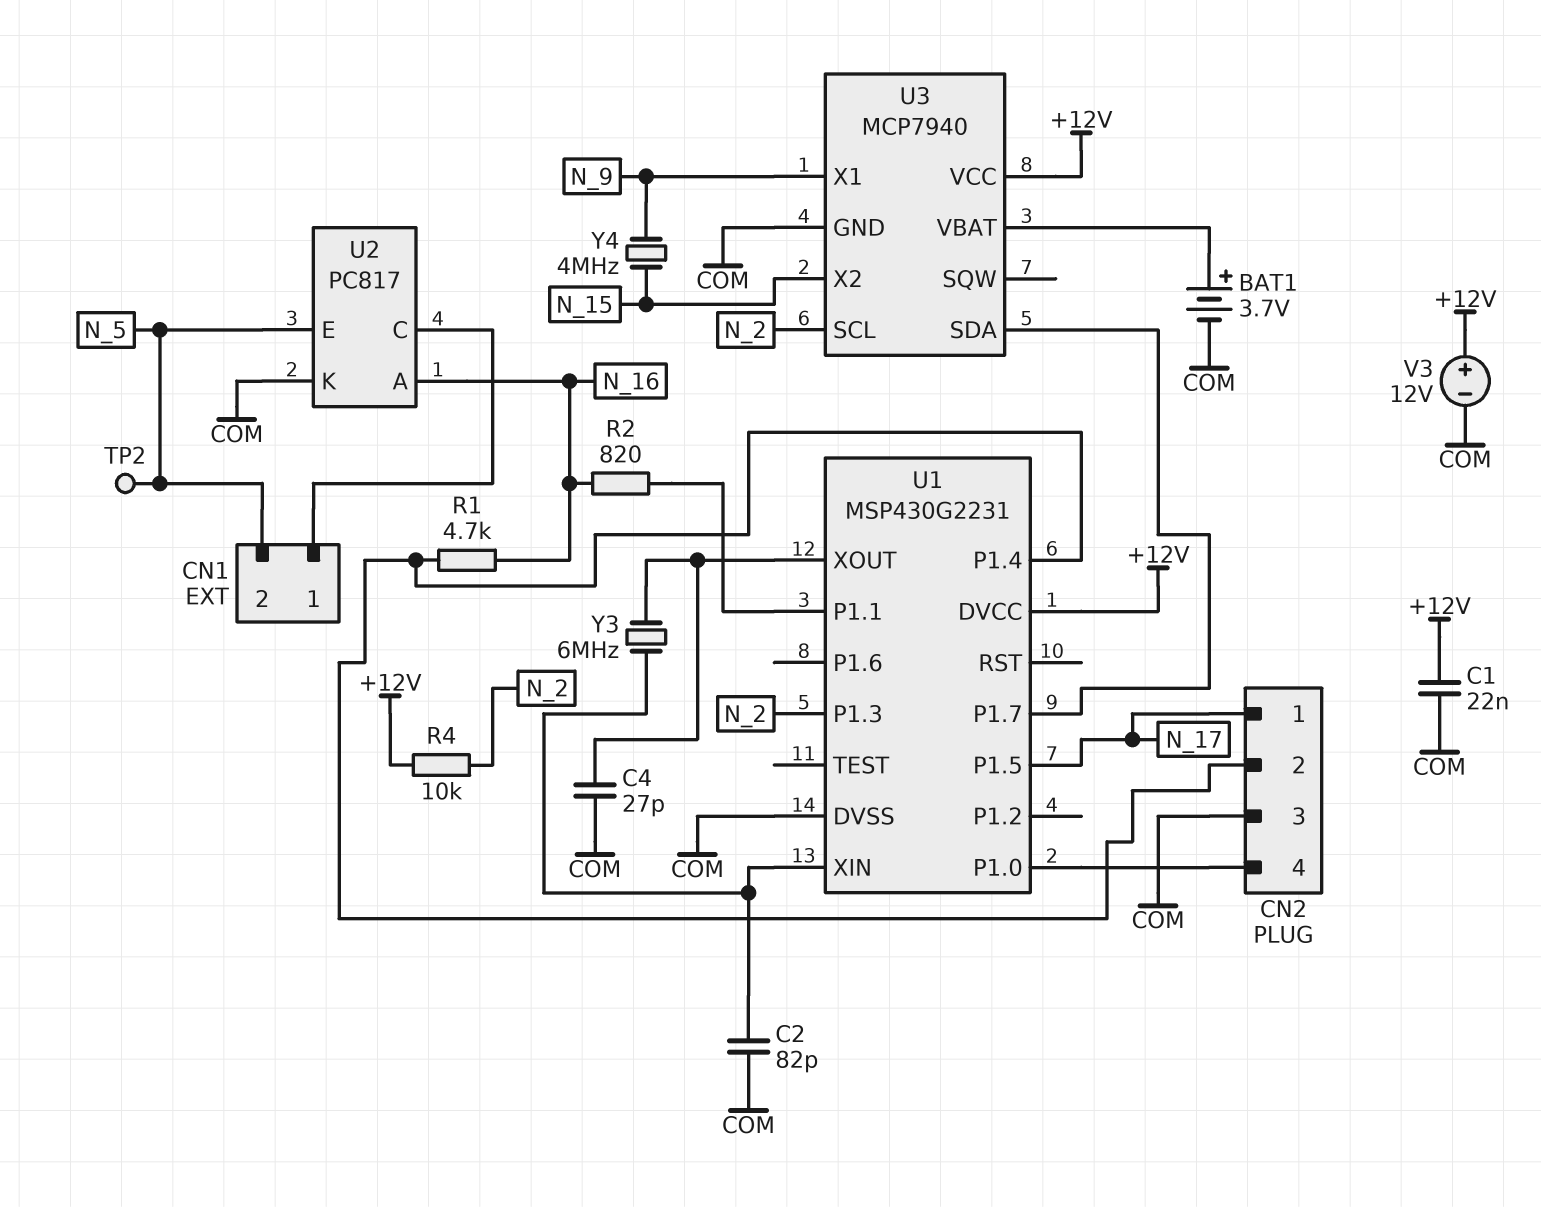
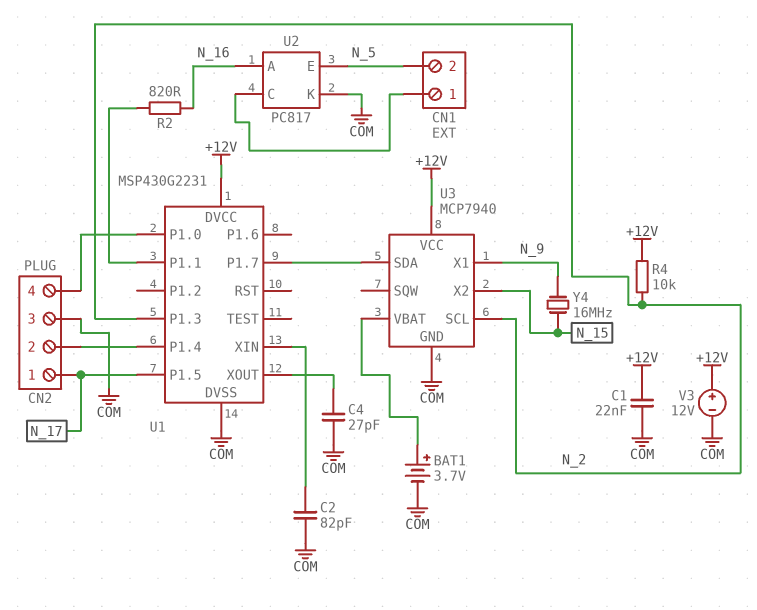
R1: 4.7k (CN2/2, N_16) -> none
TP2: test point (N_5) -> none
Y3: 6MHz (U1/XIN, U1/XOUT) -> none
Y4: 4MHz (N_9, N_15) -> 16MHz (N_9, N_15)

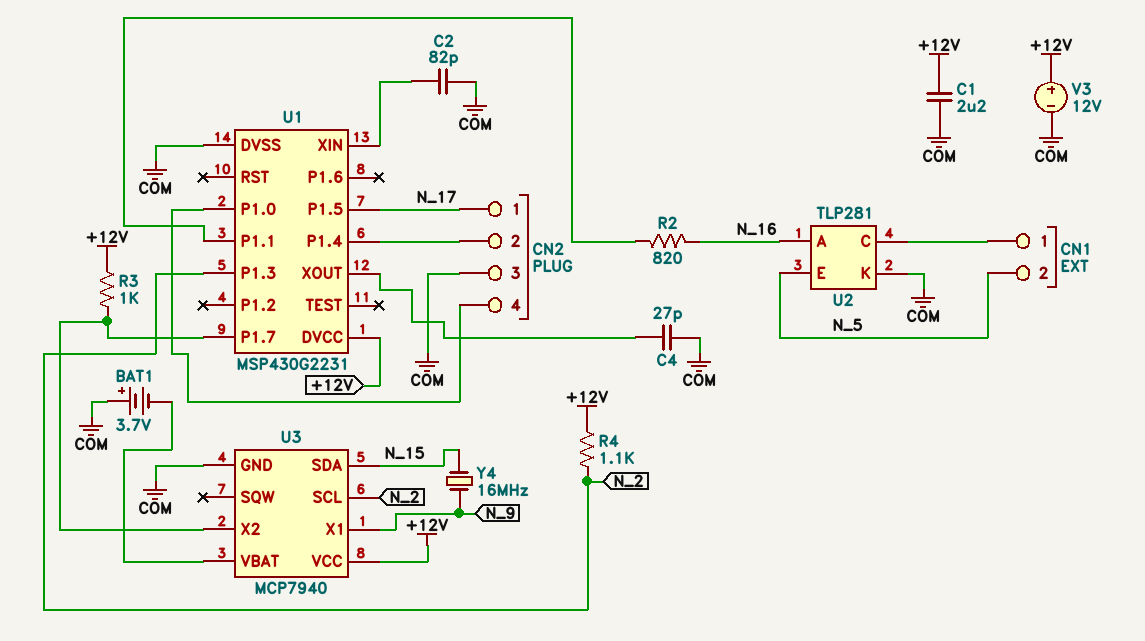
BAT1: 3.7V (plus U3/VBAT, minus COM) -> 3.7V (plus COM, minus U3/VBAT)
C1: 22nF (+12V, COM) -> 2.2uF (+12V, COM)
R3: none -> 1k (+12V, U1/P1.7)
R4: 10k (+12V, N_2) -> 1.1k (+12V, N_2)
U2: PC817 -> TLP281
U3 pin SDA: U1/P1.7 -> N_15
U3 pin X2: N_15 -> U1/P1.7

